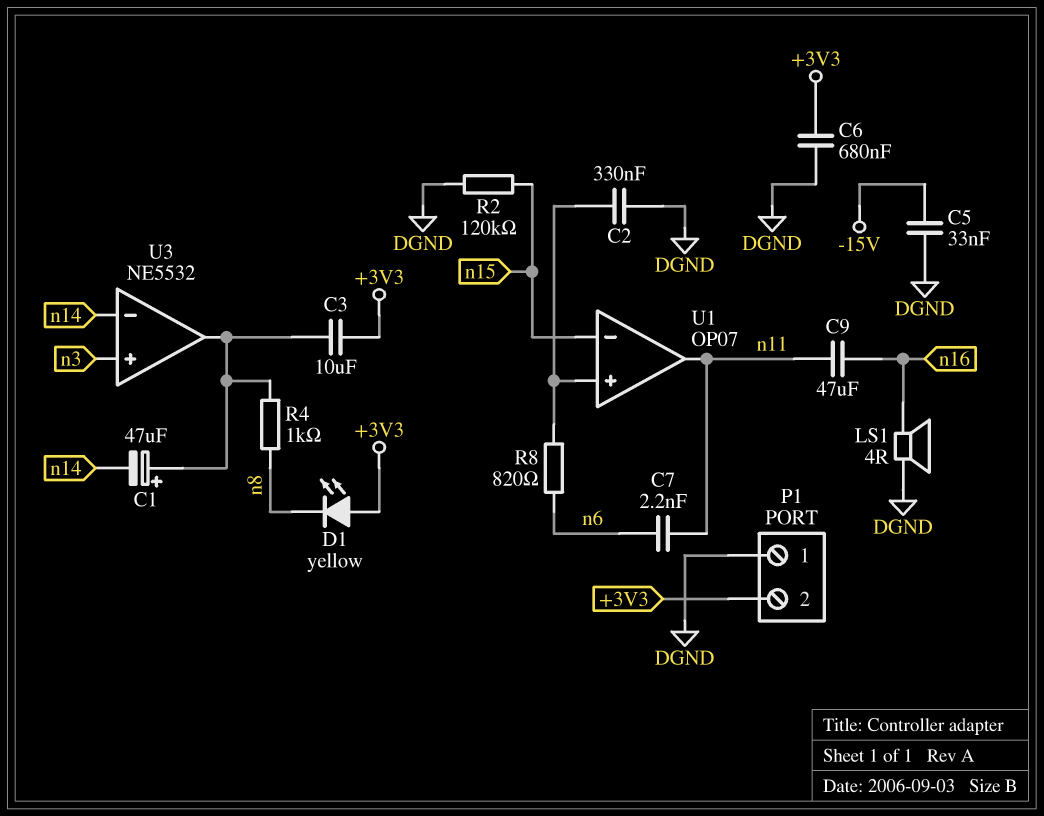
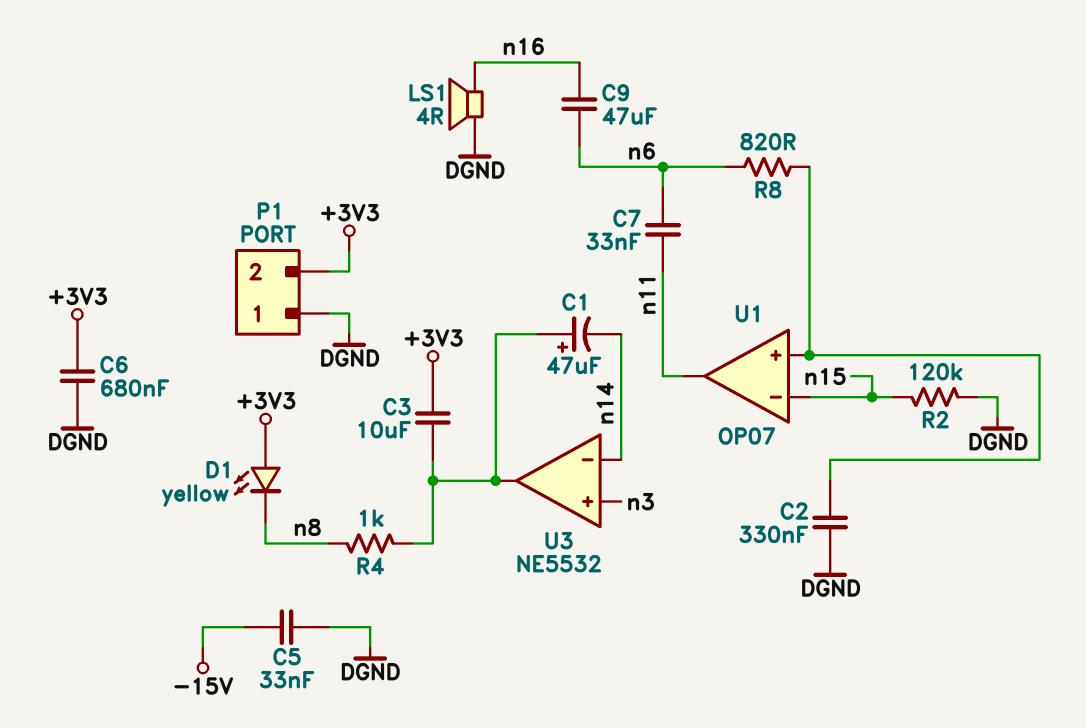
C7: 2.2nF (n6, n11) -> 33nF (n6, n11)
C9: 47uF (n11, n16) -> 47uF (n6, n16)

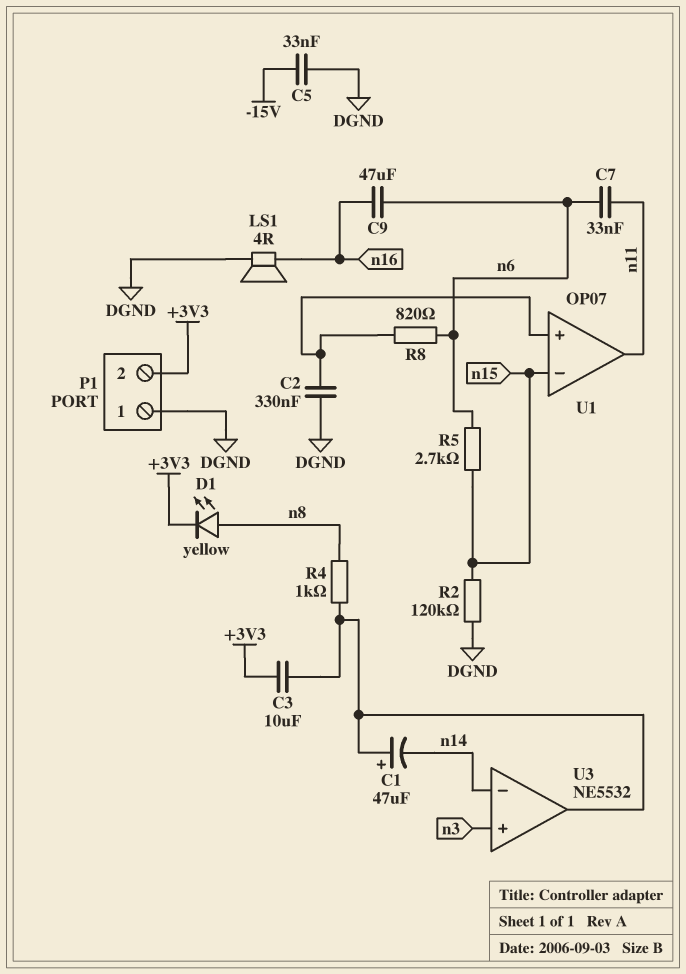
C6: 680nF (+3V3, DGND) -> none
D1: LED yellow (A +3V3, K n8) -> LED yellow (A n8, K +3V3)
R5: none -> 2.7k (n6, n15)

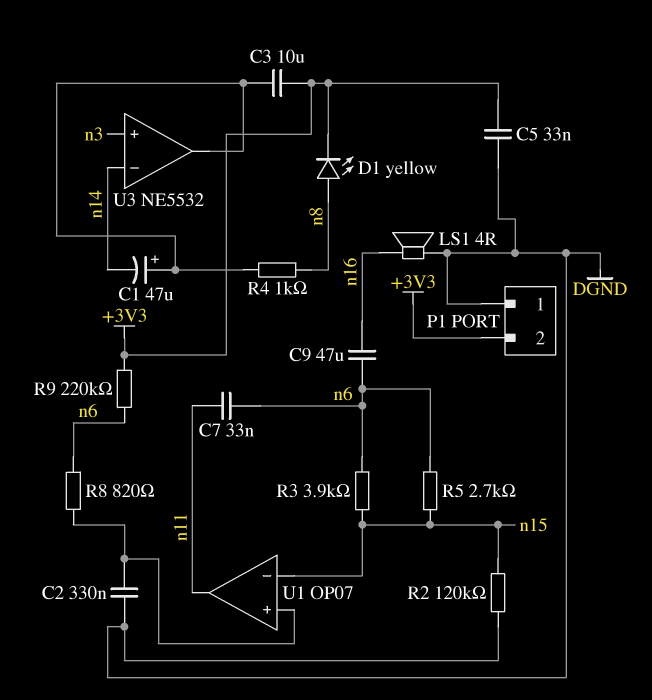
C5: 33nF (-15V, DGND) -> 33nF (+3V3, DGND)
R3: none -> 3.9k (n6, n15)
R9: none -> 220k (+3V3, n6)

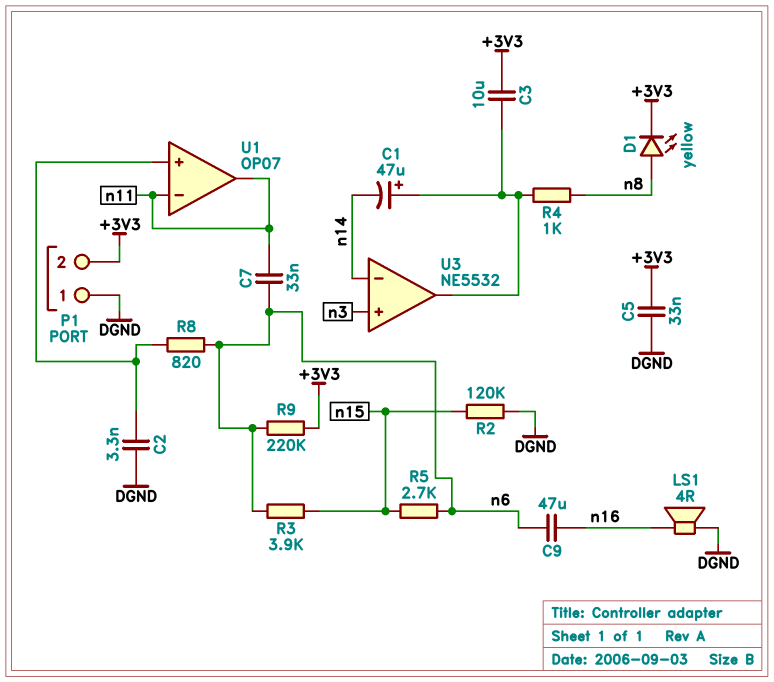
C2: 330nF (DGND, U1/in+) -> 3.3nF (DGND, U1/in+)
U1 pin in-: n15 -> n11

